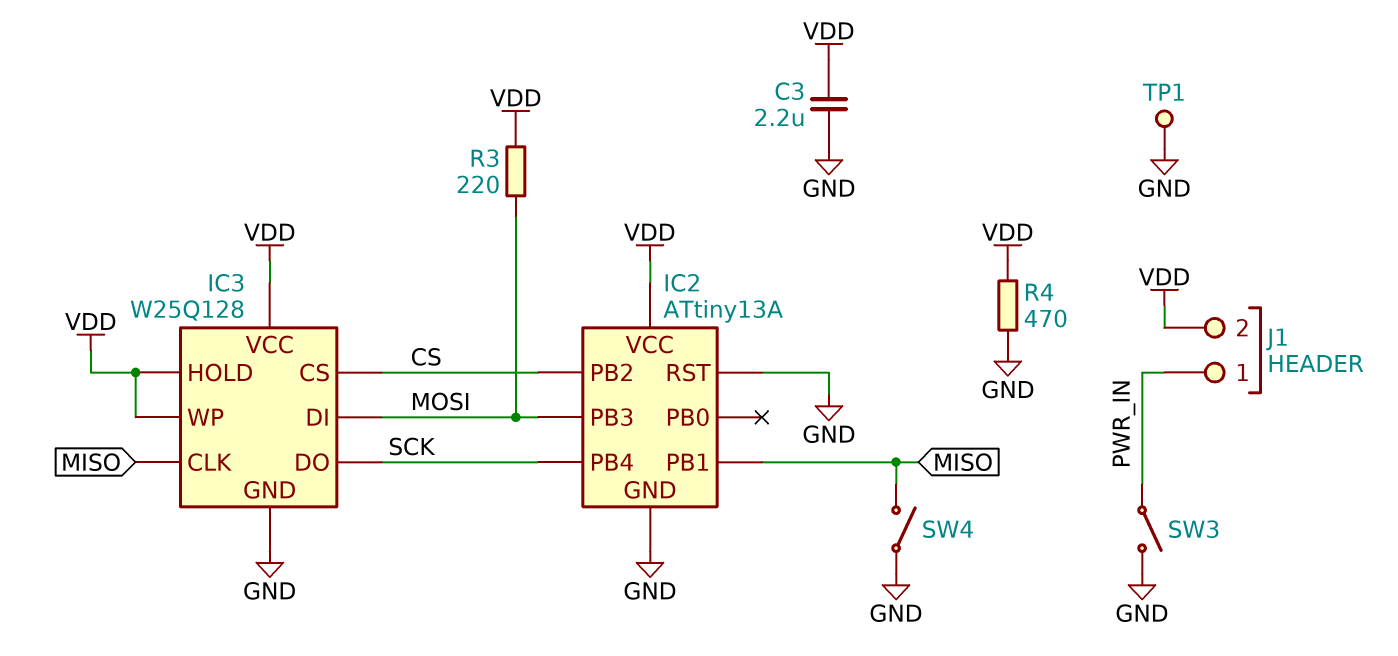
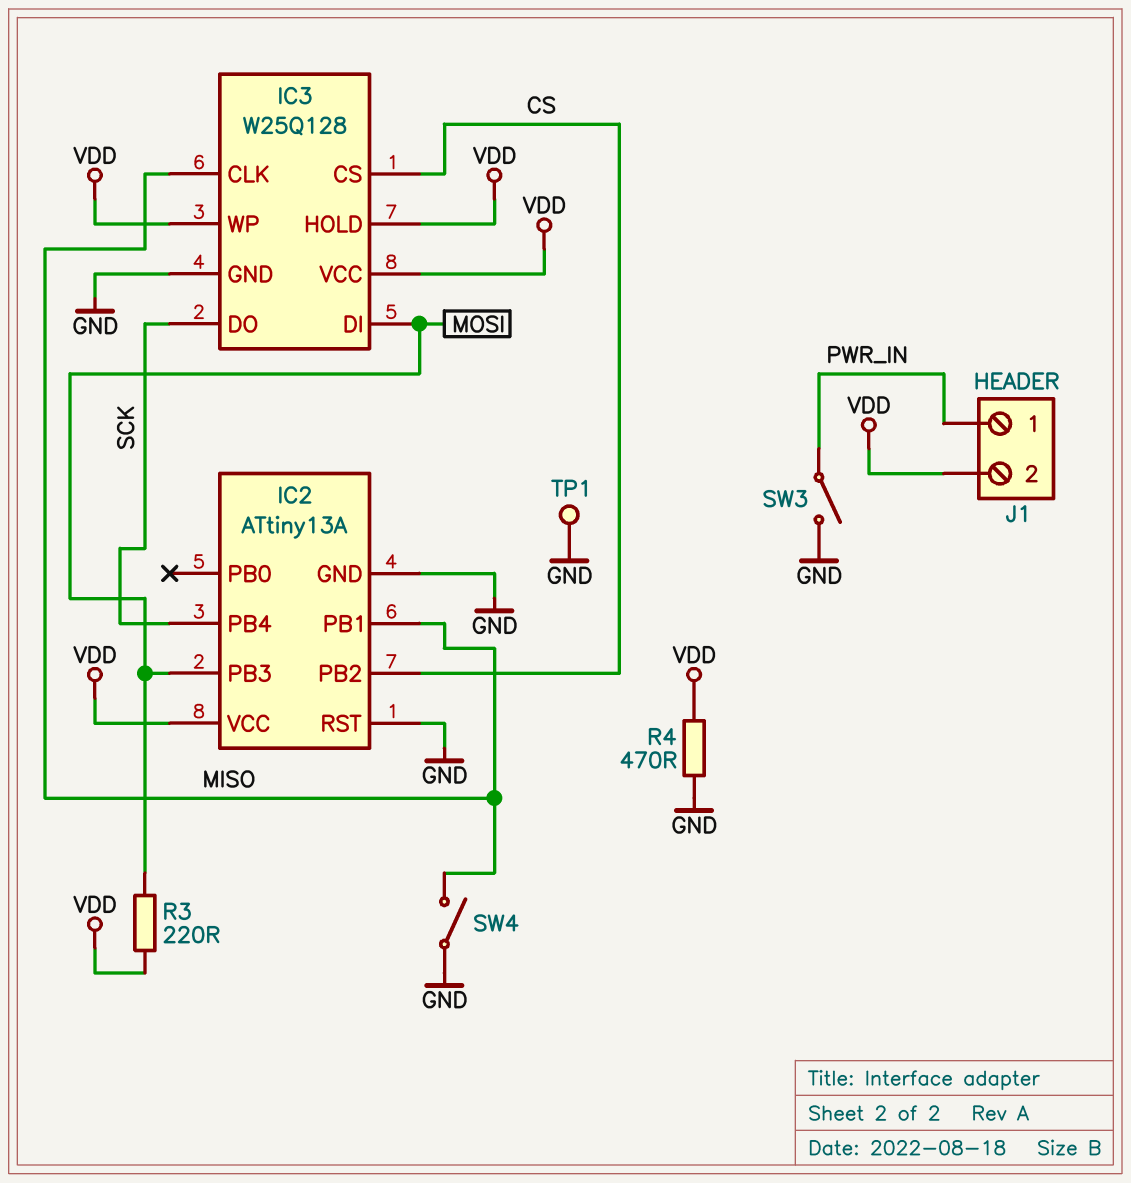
C3: 2.2uF (GND, VDD) -> none

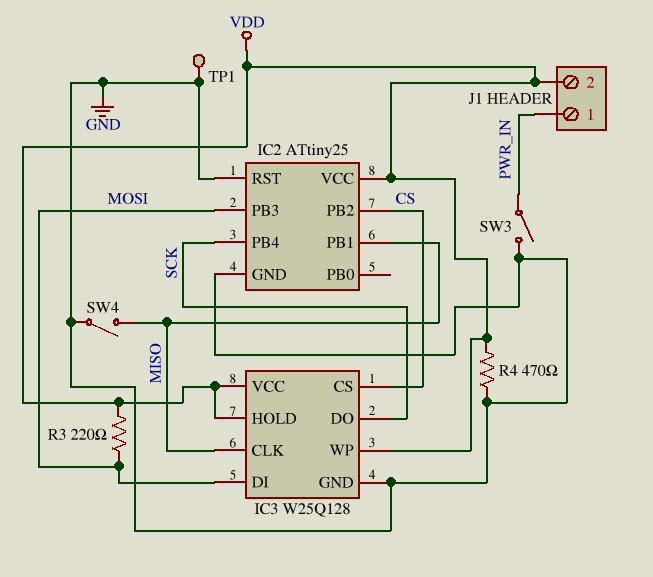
IC2: ATtiny13A -> ATtiny25

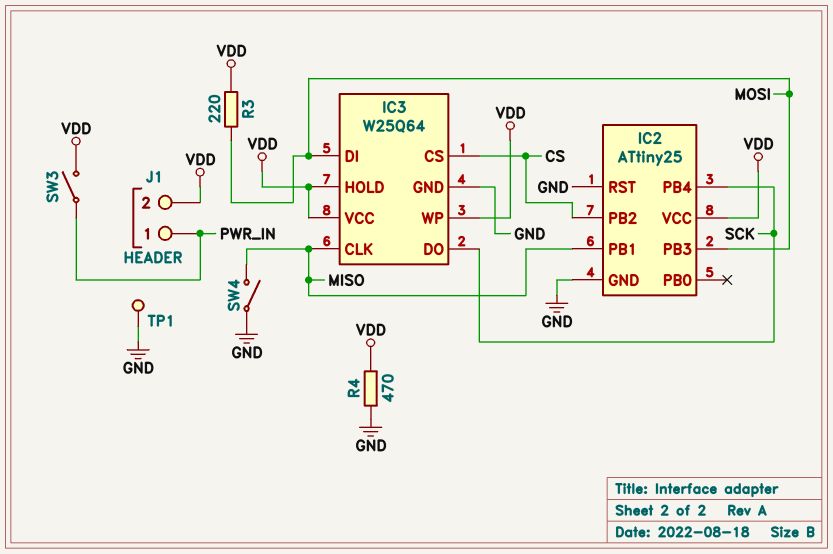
IC3: W25Q128 -> W25Q64
SW3: switch (GND, PWR_IN) -> switch (PWR_IN, VDD)

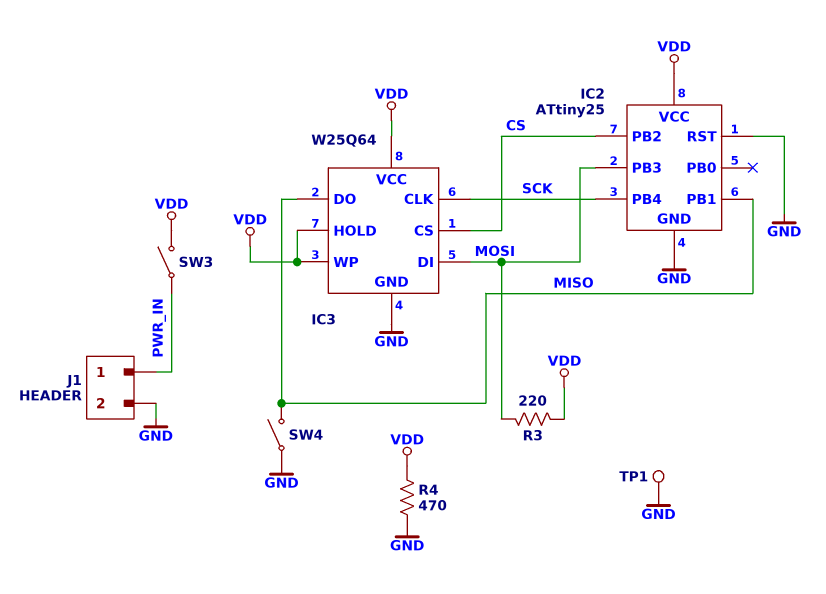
IC3 pin CLK: MISO -> SCK
IC3 pin DO: SCK -> MISO
J1 pin 2: VDD -> GND

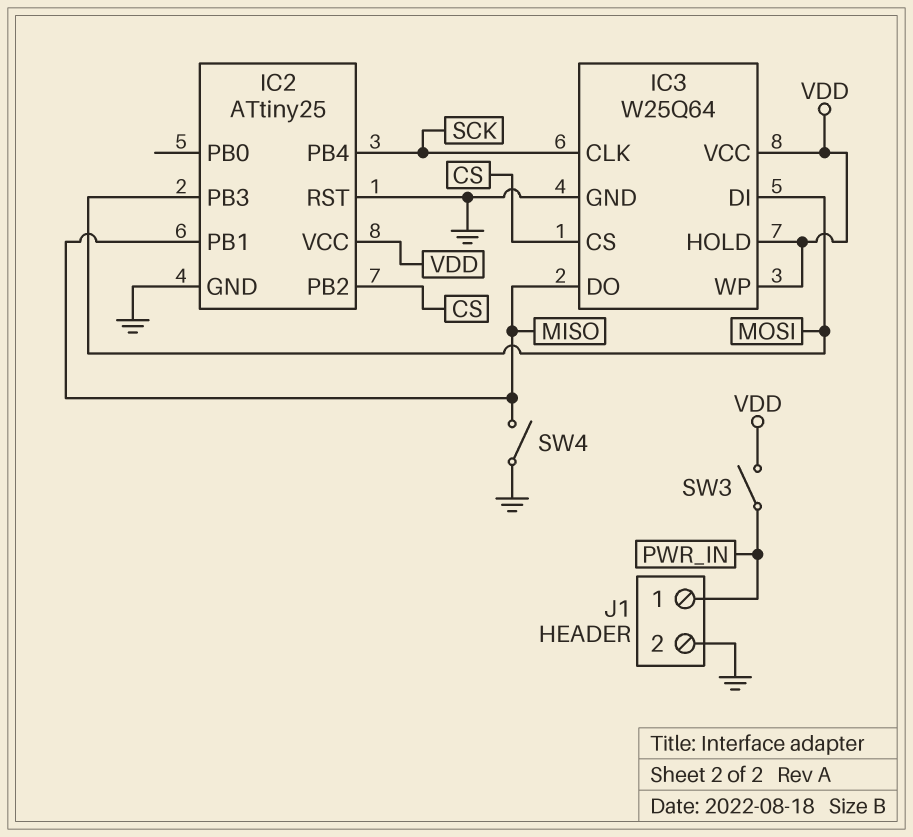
R3: 220 (MOSI, VDD) -> none
R4: 470 (GND, VDD) -> none
TP1: test point (GND) -> none

